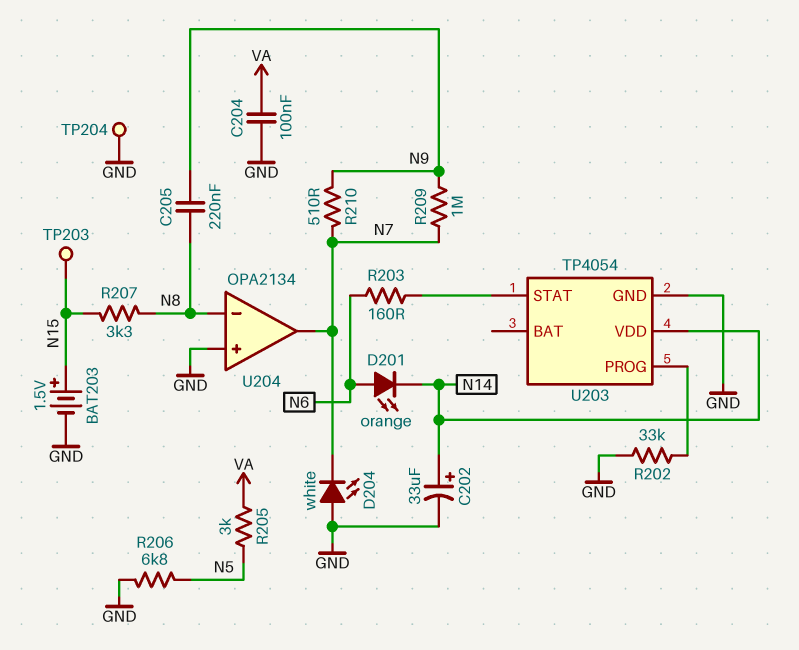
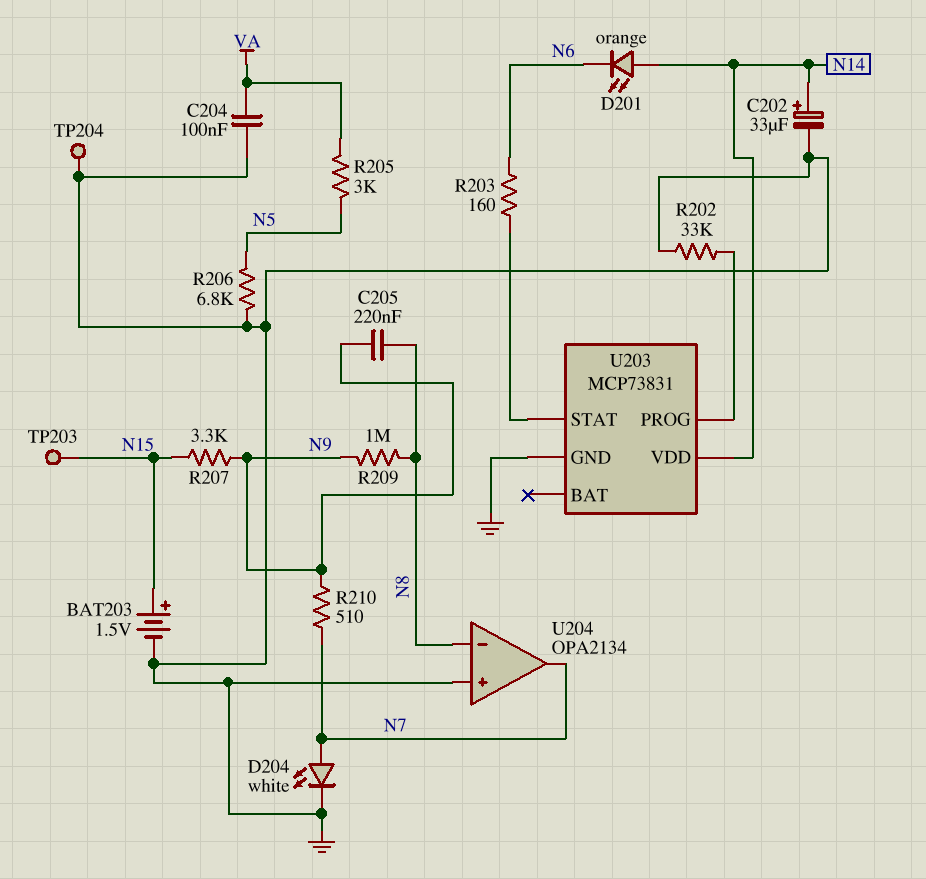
D201: LED orange (A N6, K N14) -> LED orange (A N14, K N6)
D204: LED white (A GND, K N7) -> LED white (A N7, K GND)
R207: 3.3k (N8, N15) -> 3.3k (N9, N15)
R209: 1M (N7, N9) -> 1M (N8, N9)
U203: TP4054 -> MCP73831

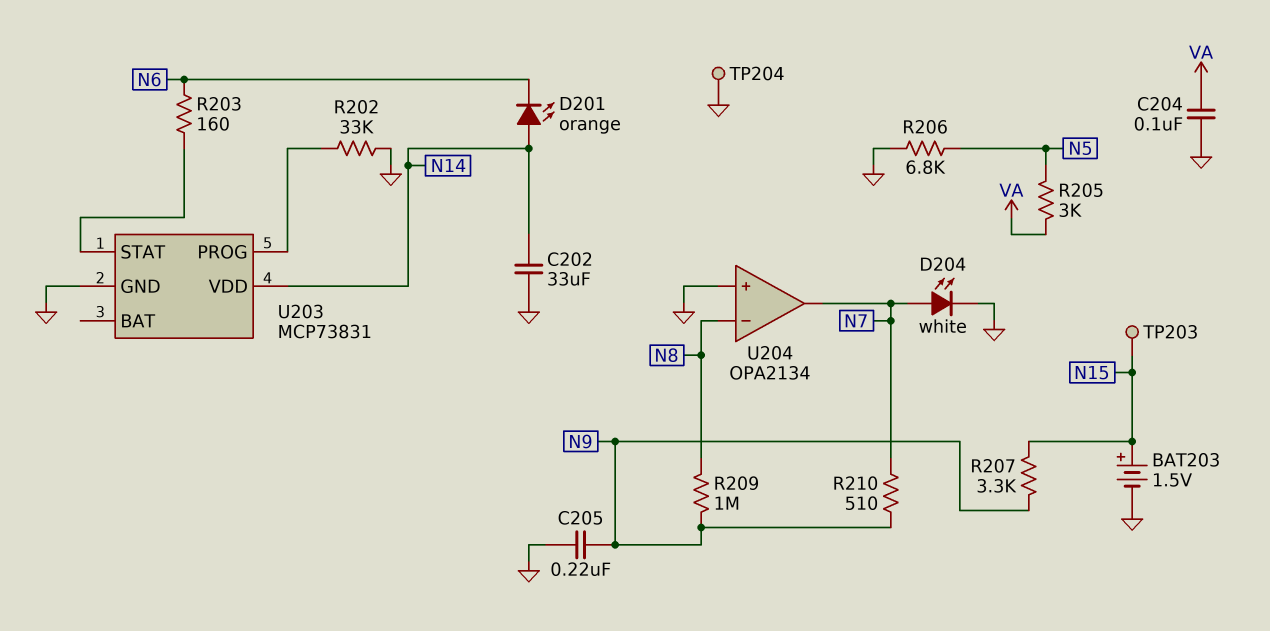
C202: 33uF (plus N14, minus GND) -> 33uF (GND, N14)
C205: 220nF (N8, N9) -> 220nF (GND, N9)

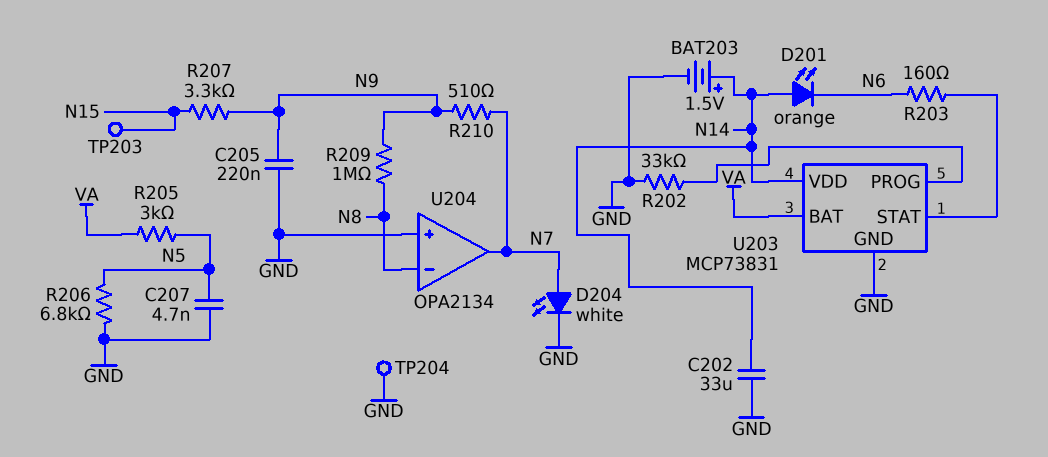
BAT203: 1.5V (plus N15, minus GND) -> 1.5V (plus N14, minus GND)
C204: 100nF (GND, VA) -> none
C207: none -> 4.7nF (GND, N5)
U203 pin BAT: none -> VA

